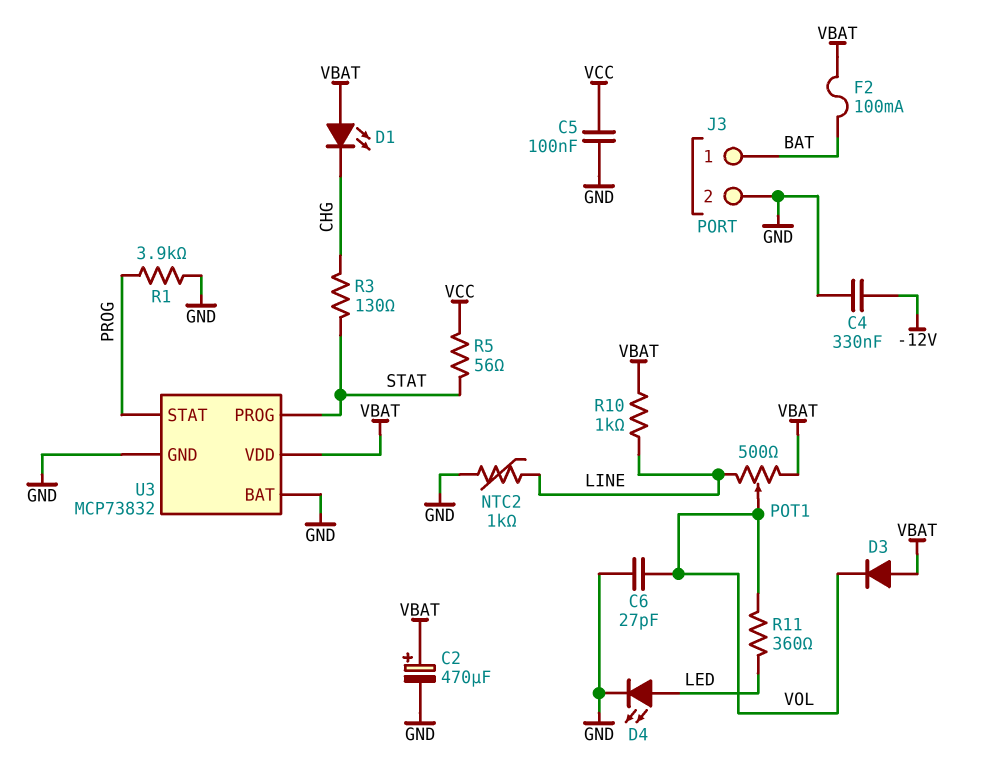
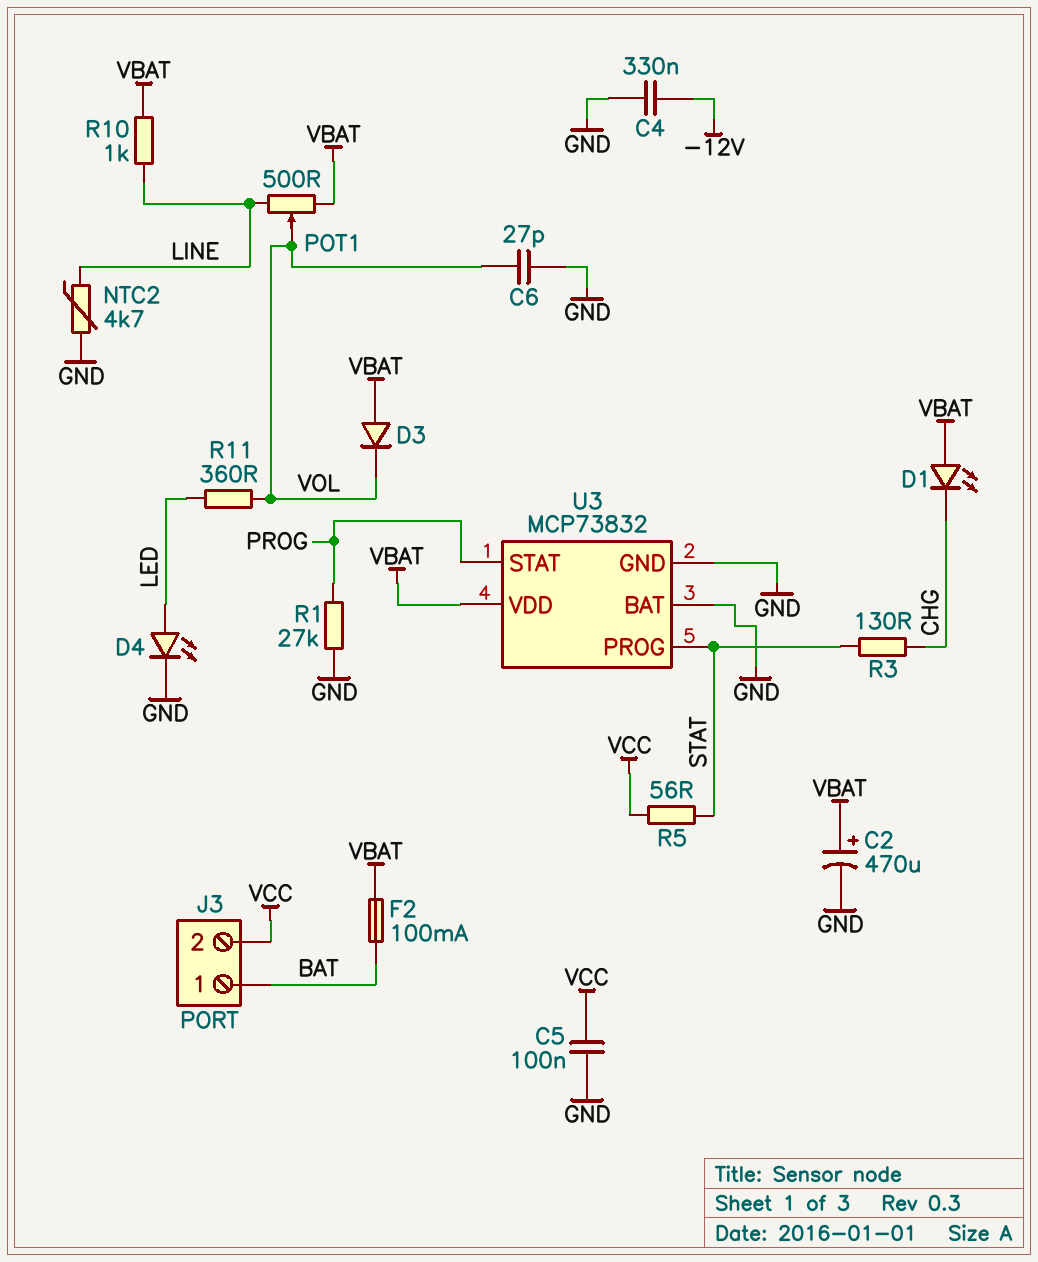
J3 pin 2: GND -> VCC
NTC2: 1k (GND, LINE) -> 4.7k (GND, LINE)
R1: 3.9k (GND, PROG) -> 27k (GND, PROG)

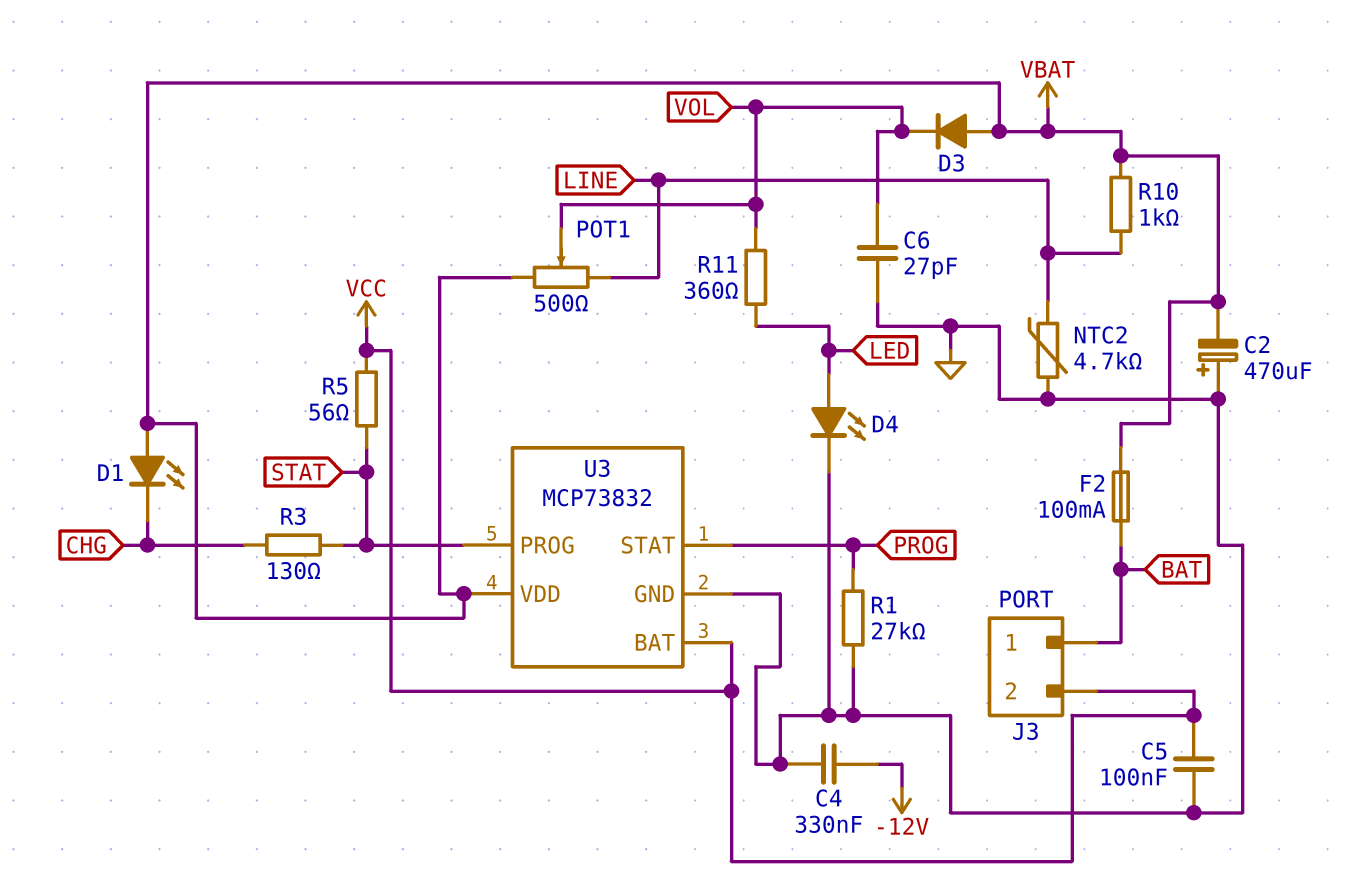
C2: 470uF (plus VBAT, minus GND) -> 470uF (plus GND, minus VBAT)
U3 pin BAT: GND -> VCC

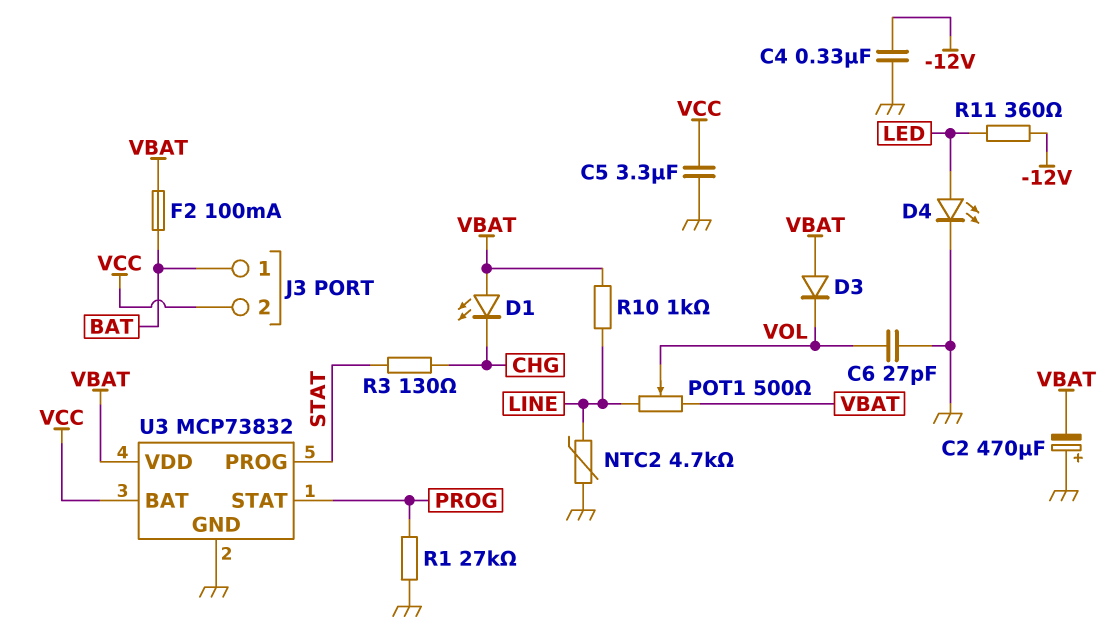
C5: 100nF (GND, VCC) -> 3.3uF (GND, VCC)
R5: 56 (STAT, VCC) -> none
R11: 360 (LED, VOL) -> 360 (-12V, LED)

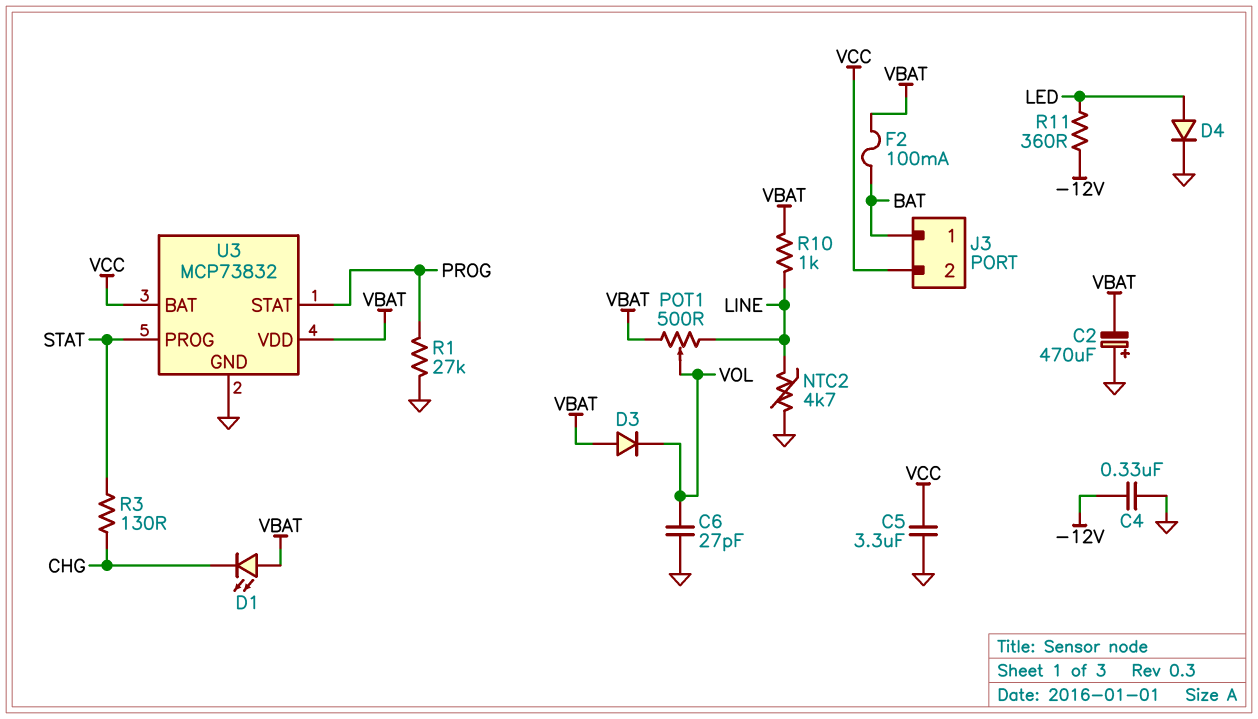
D4: LED (A LED, K GND) -> diode (A LED, K GND)

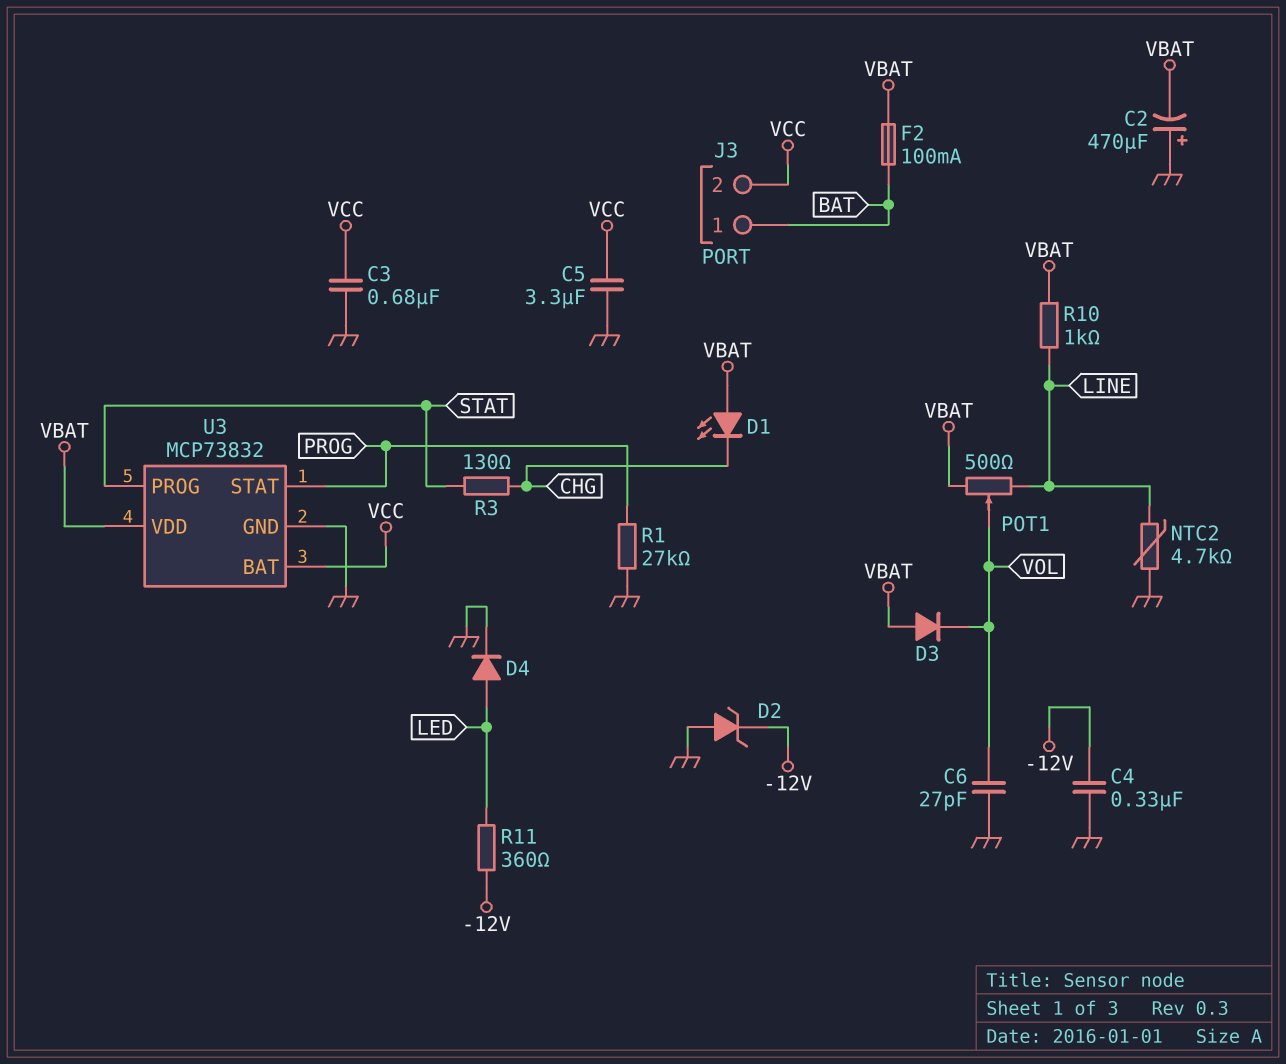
C3: none -> 680nF (GND, VCC)
D2: none -> zener (A GND, K -12V)

